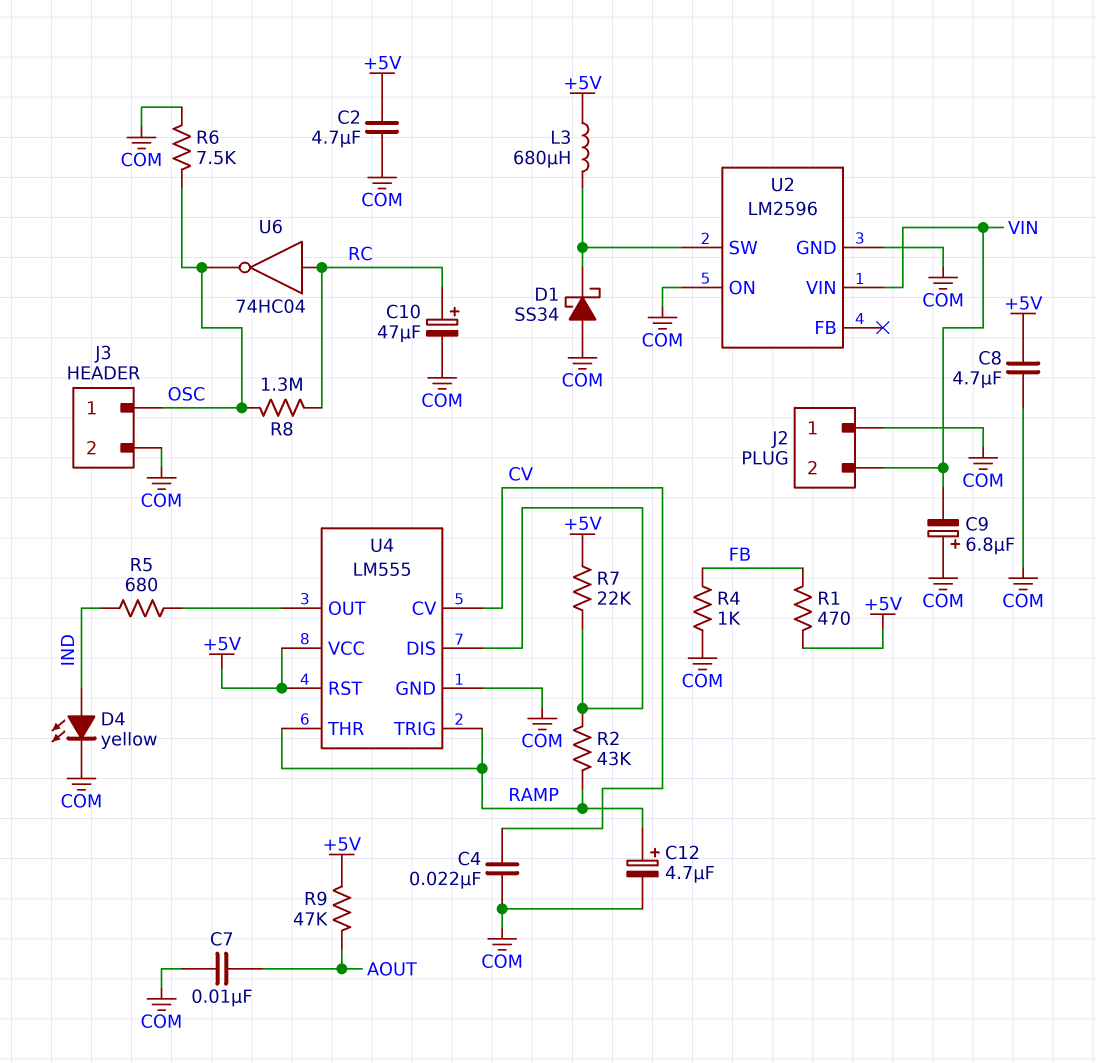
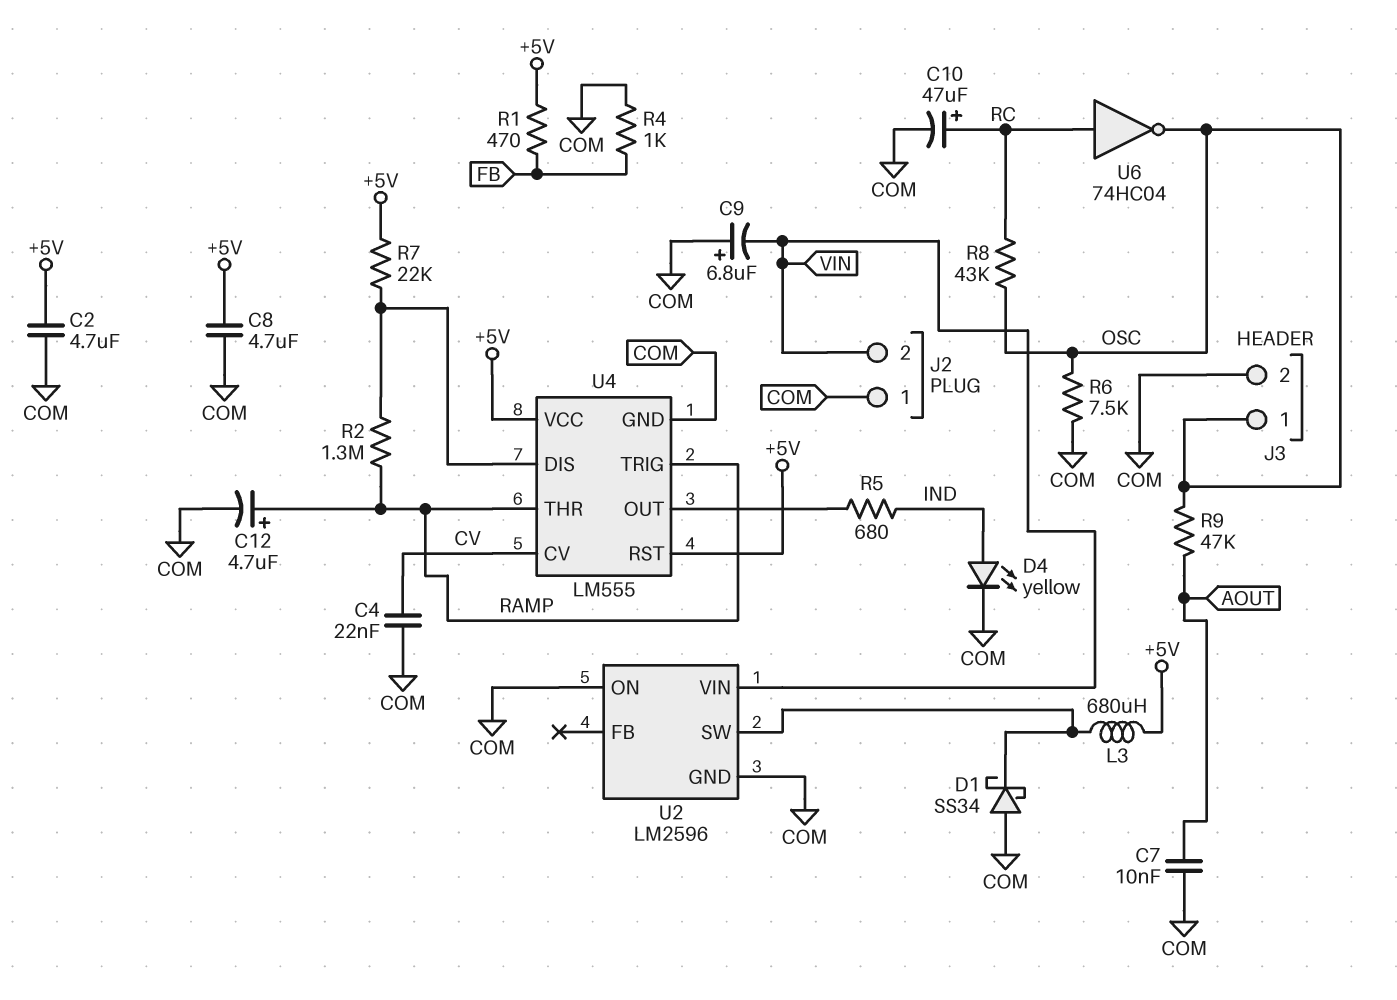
R2: 43k (RAMP, U4/DIS) -> 1.3M (RAMP, U4/DIS)
R8: 1.3M (OSC, RC) -> 43k (OSC, RC)
R9: 47k (+5V, AOUT) -> 47k (AOUT, OSC)

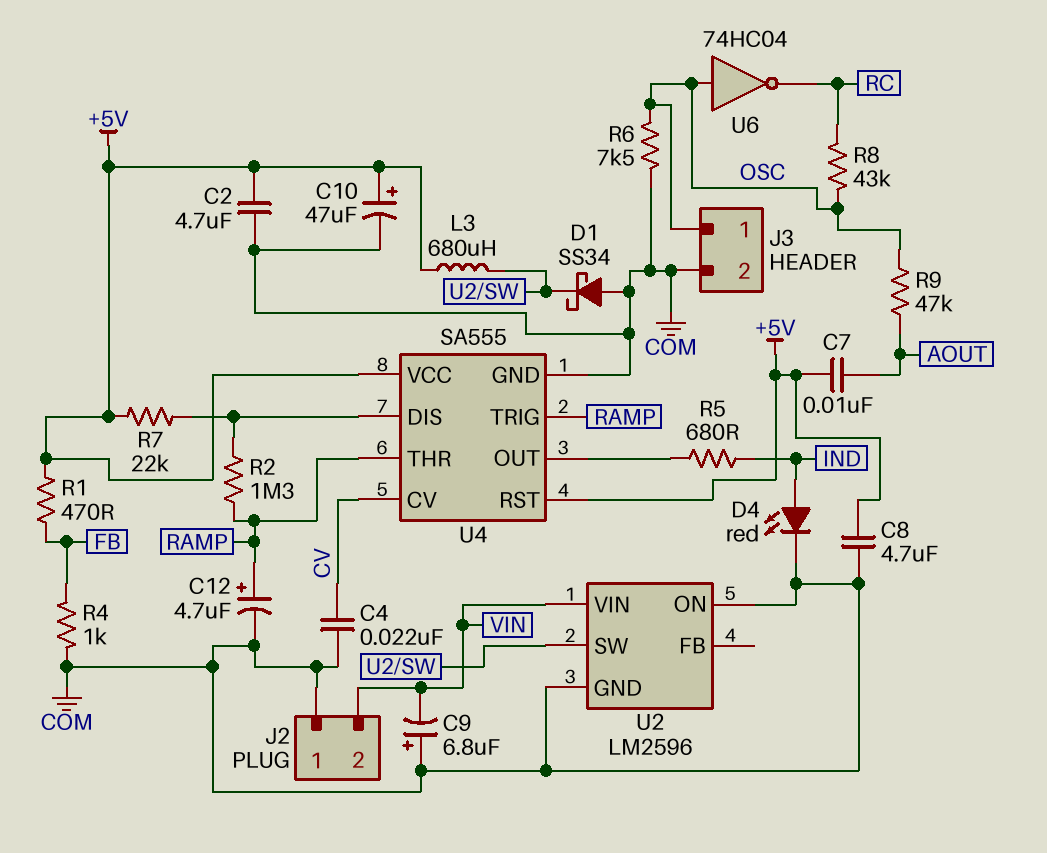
C7: 10nF (AOUT, COM) -> 10nF (+5V, AOUT)
C10: 47uF (plus RC, minus COM) -> 47uF (plus +5V, minus COM)
D4: LED yellow (A IND, K COM) -> LED red (A IND, K COM)
U4: LM555 -> SA555
U6: NOT 74HC04 (in RC, out OSC) -> NOT 74HC04 (in OSC, out RC)

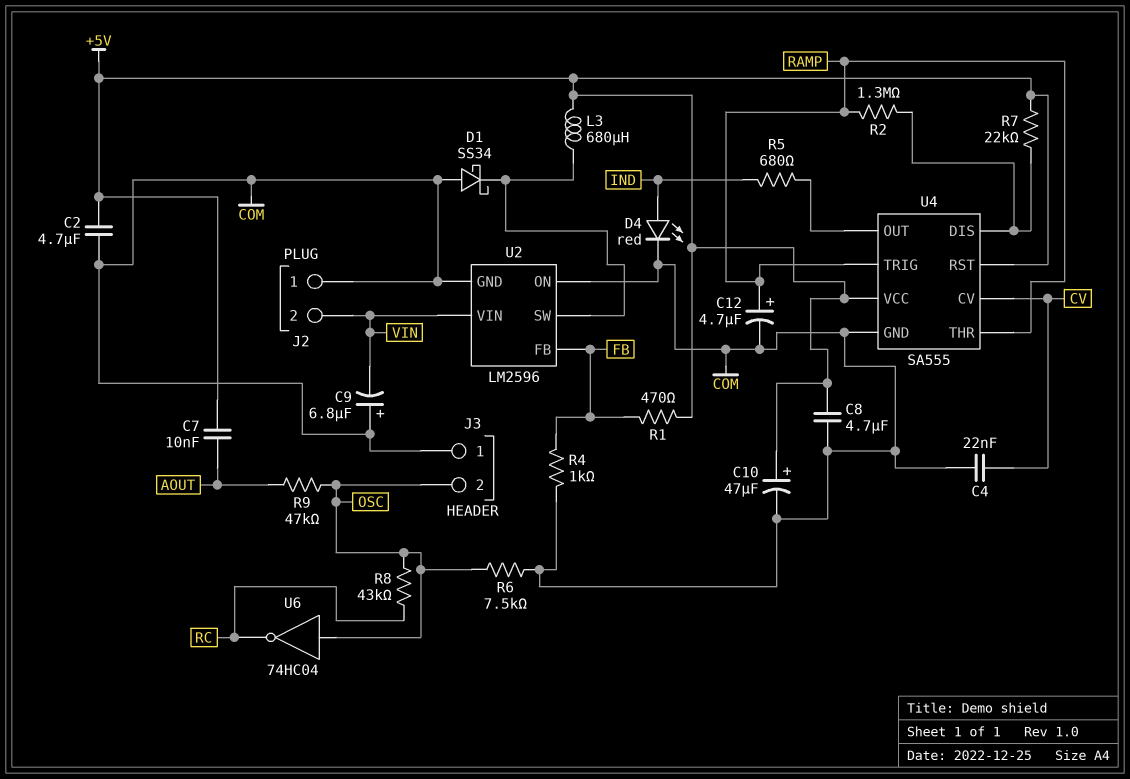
J3 pin 1: OSC -> COM
J3 pin 2: COM -> OSC
U2 pin FB: none -> FB

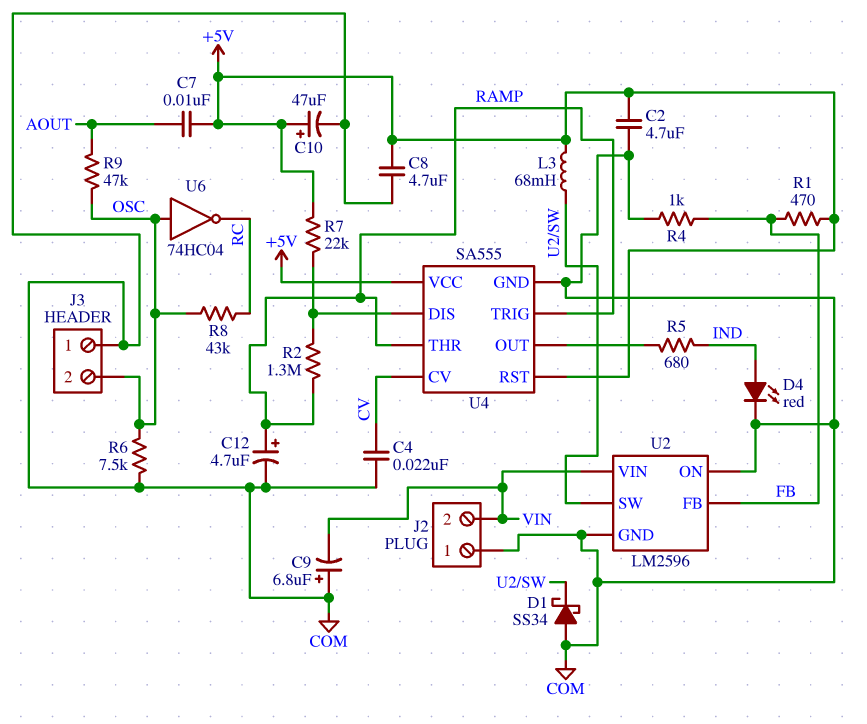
L3: 680uH (+5V, U2/SW) -> 68mH (+5V, U2/SW)

